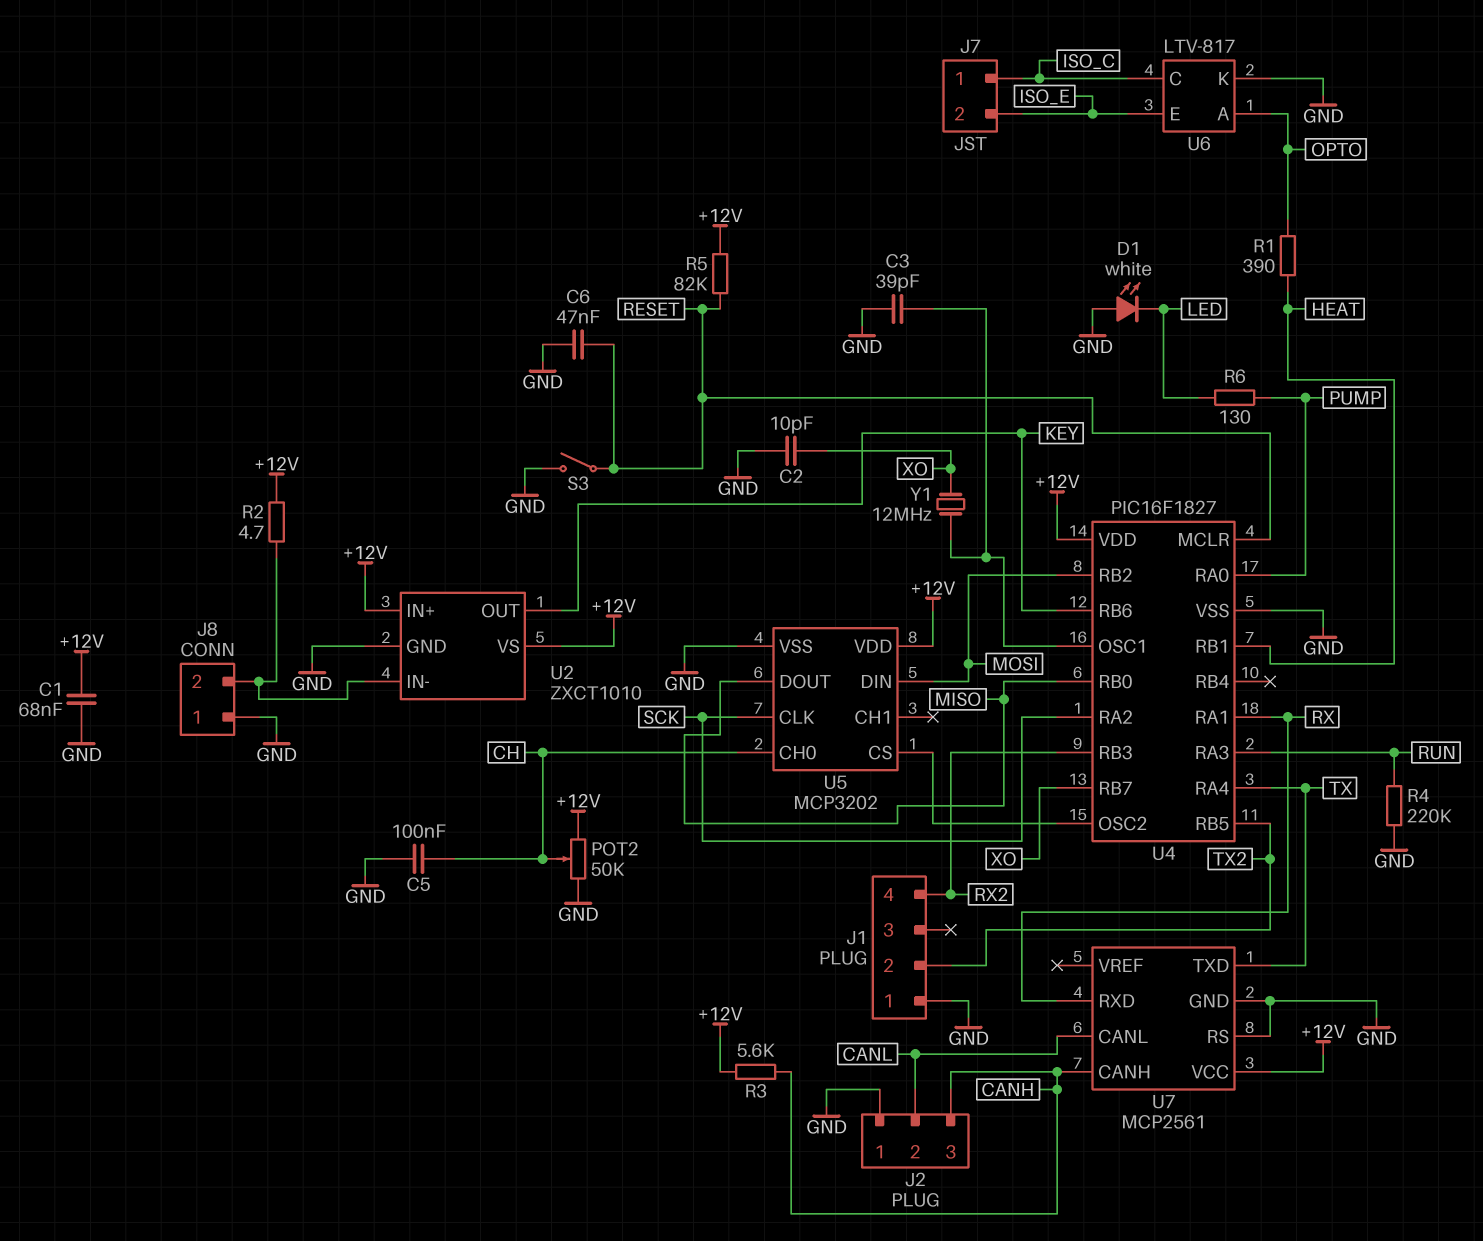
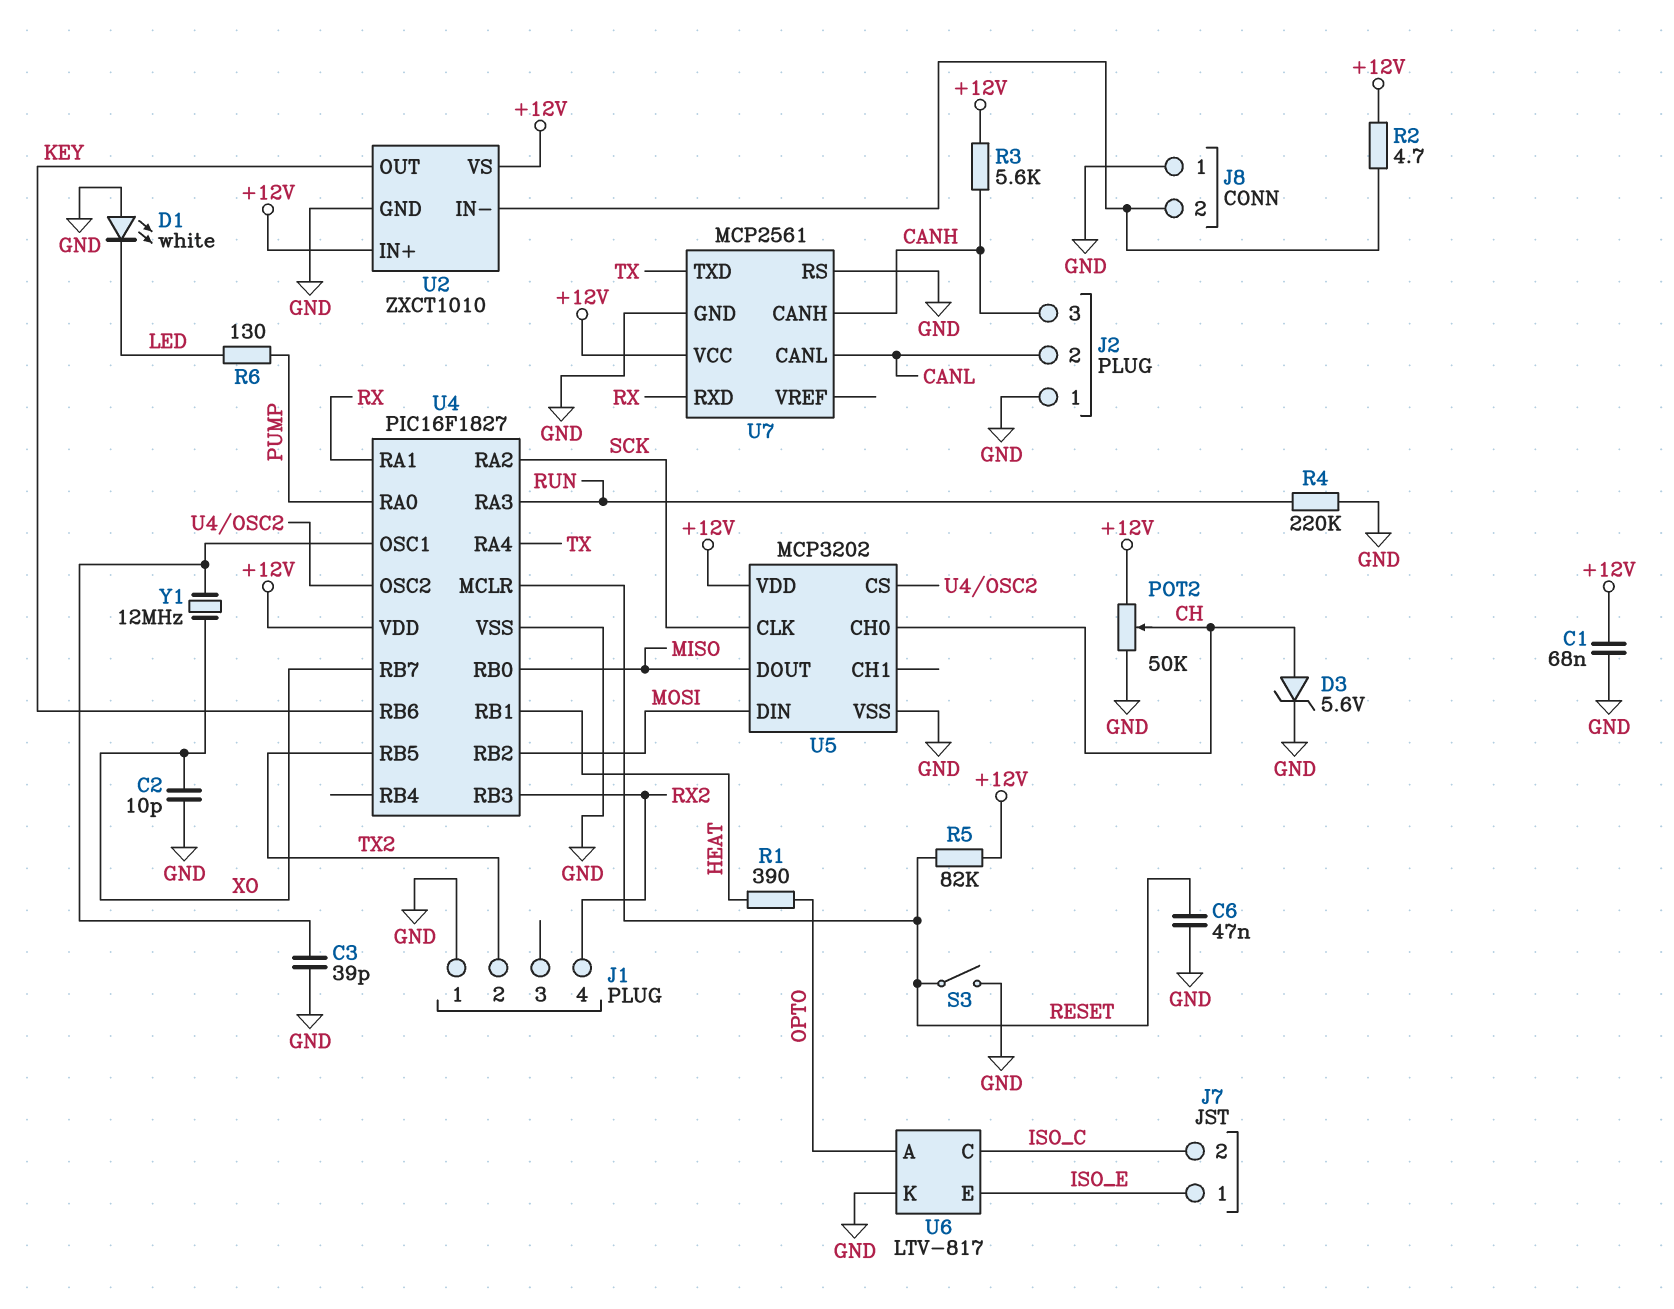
C5: 100nF (CH, GND) -> none
D3: none -> zener 5.6V (A CH, K GND)
J7 pin 1: ISO_C -> ISO_E
J7 pin 2: ISO_E -> ISO_C

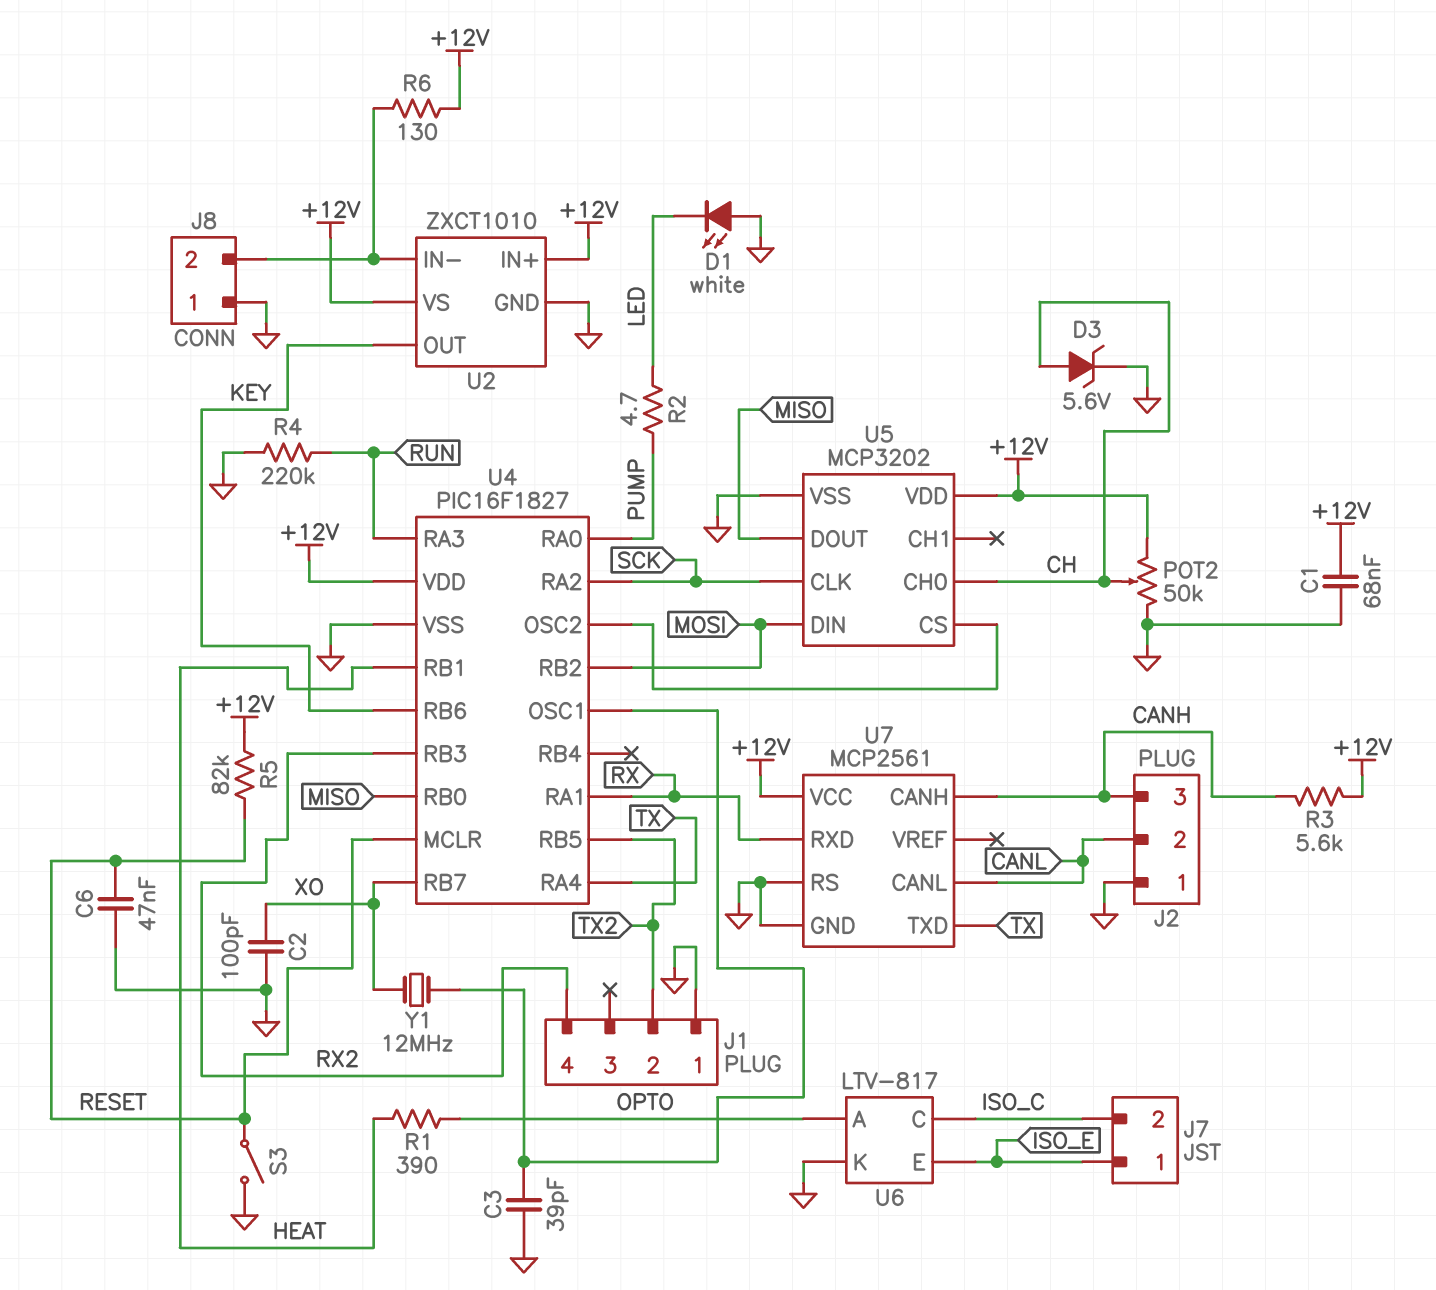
C2: 10pF (GND, XO) -> 100pF (GND, XO)
R2: 4.7 (+12V, J8/2) -> 4.7 (LED, PUMP)
R6: 130 (LED, PUMP) -> 130 (+12V, J8/2)

